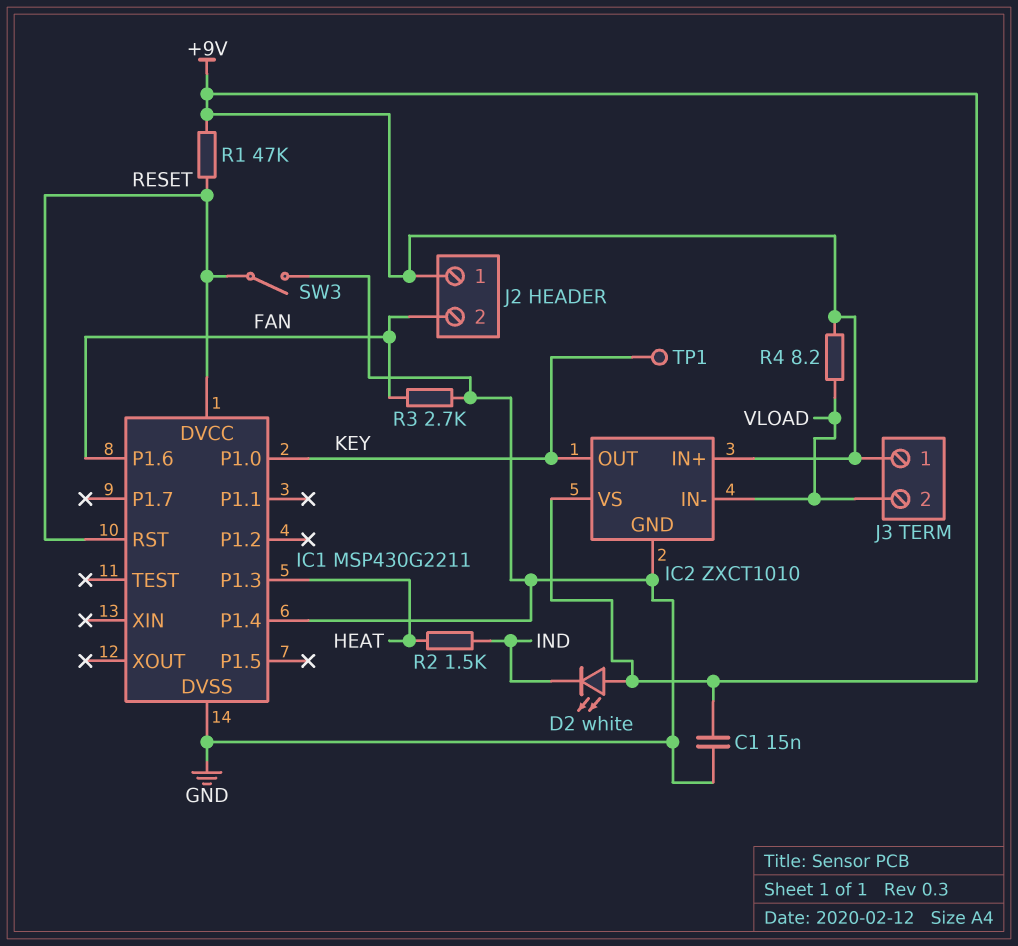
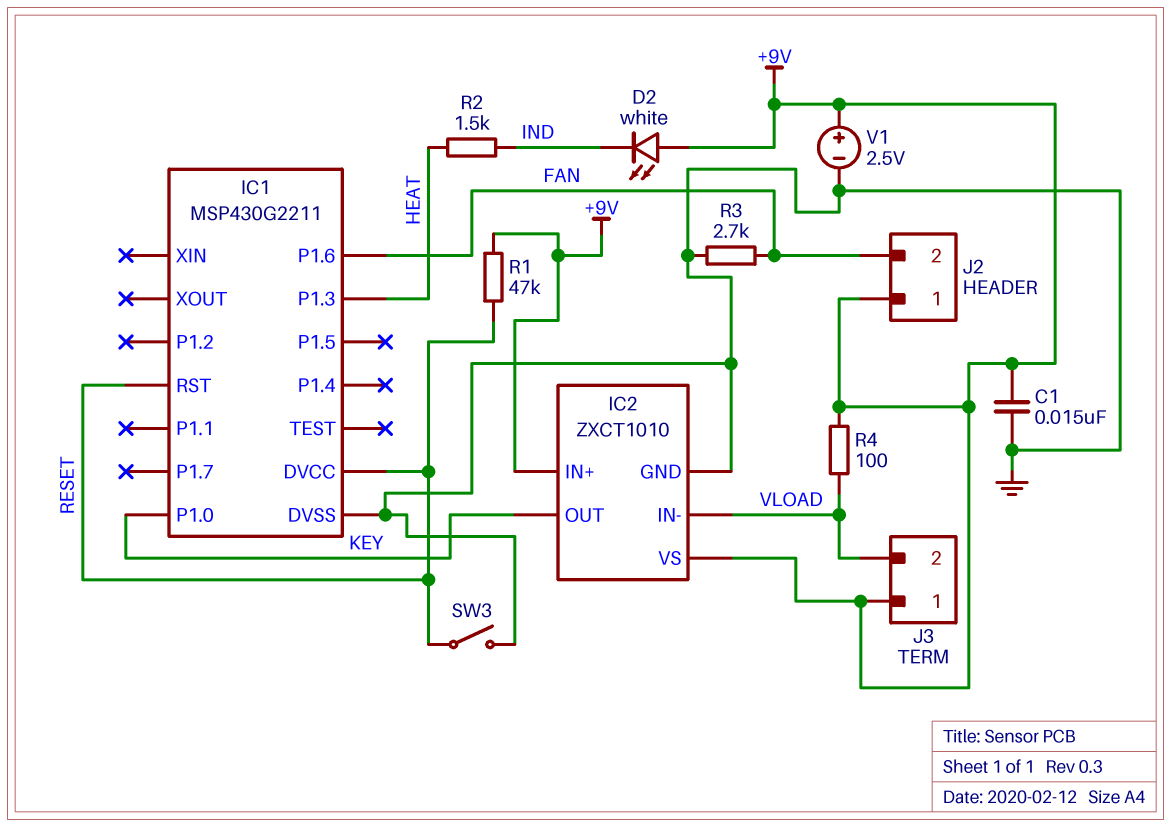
IC1 pin P1.4: GND -> none
R4: 8.2 (+9V, VLOAD) -> 100 (+9V, VLOAD)
TP1: test point (KEY) -> none
V1: none -> 2.5V (plus +9V, minus GND)

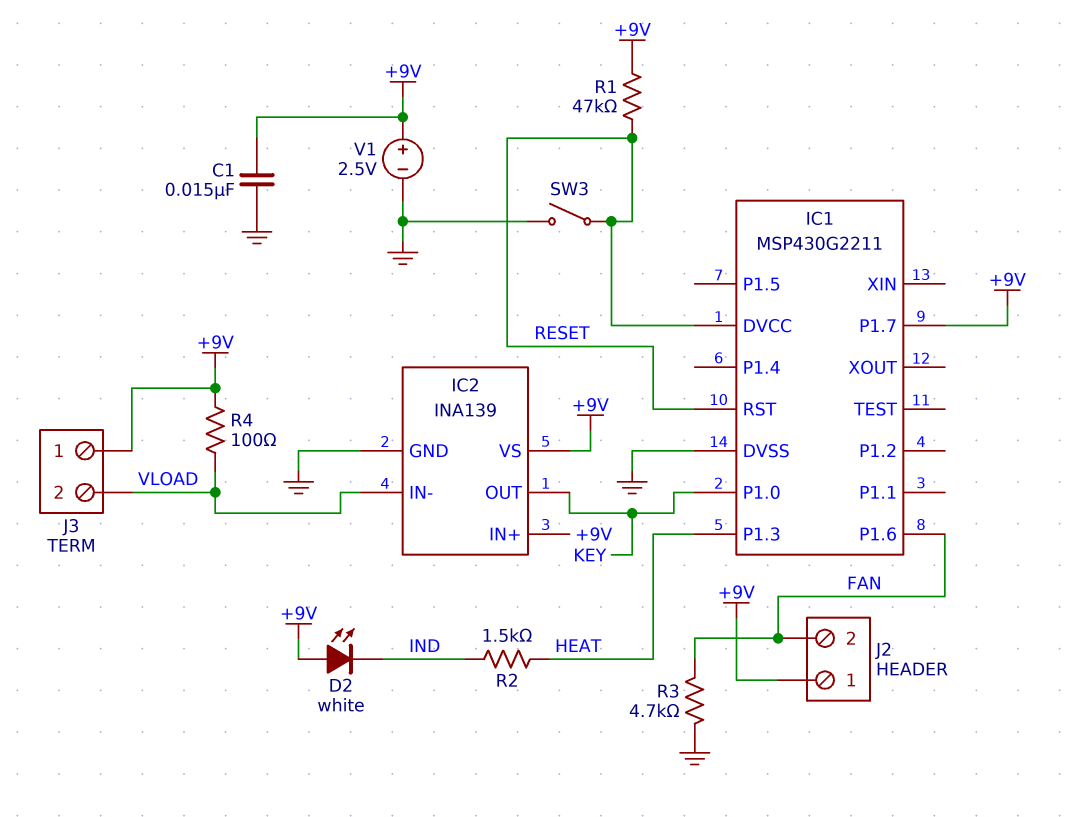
IC1 pin P1.7: none -> +9V
IC2: ZXCT1010 -> INA139
R3: 2.7k (FAN, GND) -> 4.7k (FAN, GND)

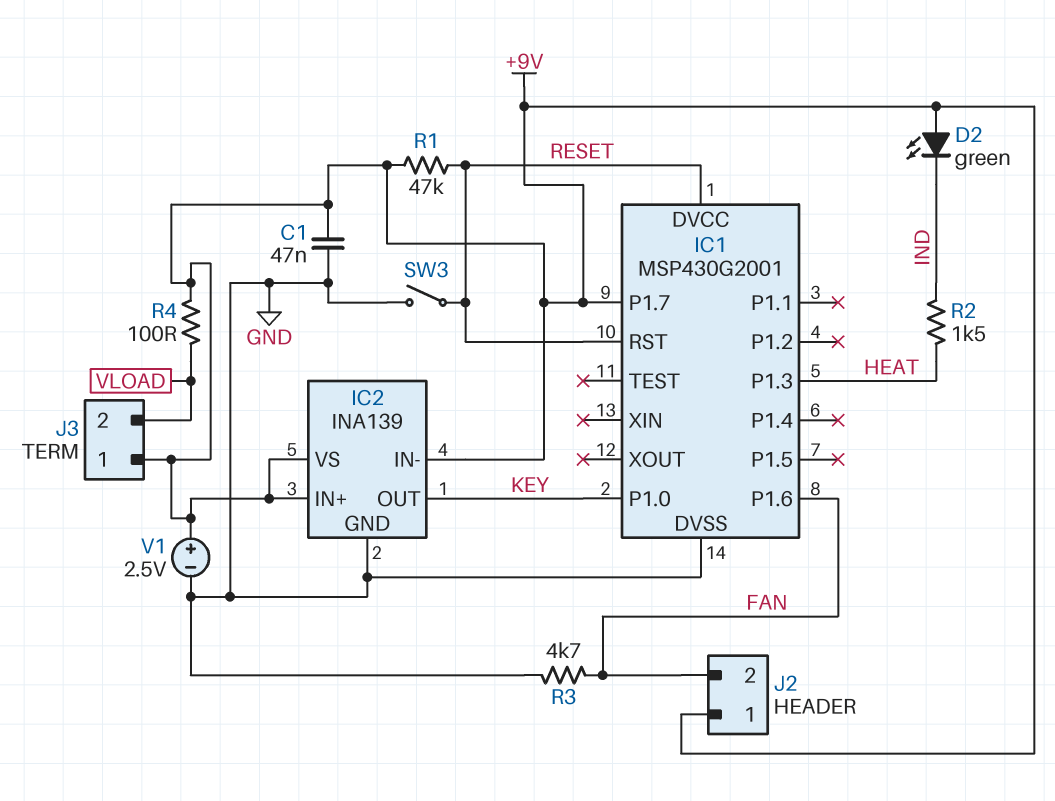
C1: 15nF (+9V, GND) -> 47nF (+9V, GND)
D2: LED white (A +9V, K IND) -> LED green (A +9V, K IND)
IC1: MSP430G2211 -> MSP430G2001
IC2 pin IN-: VLOAD -> +9V

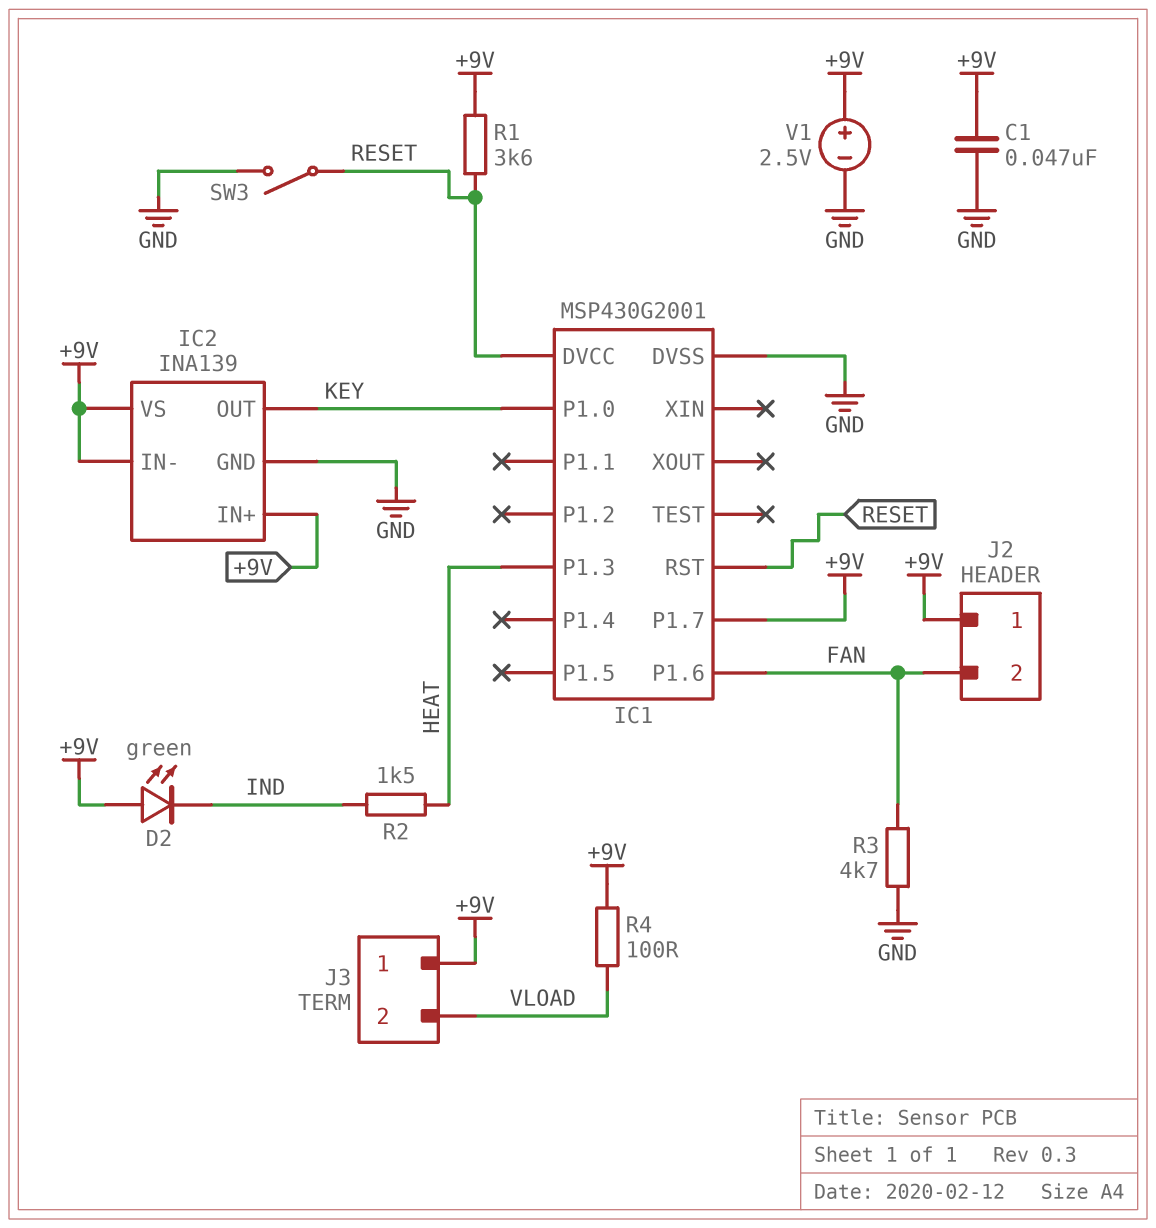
R1: 47k (+9V, RESET) -> 3.6k (+9V, RESET)

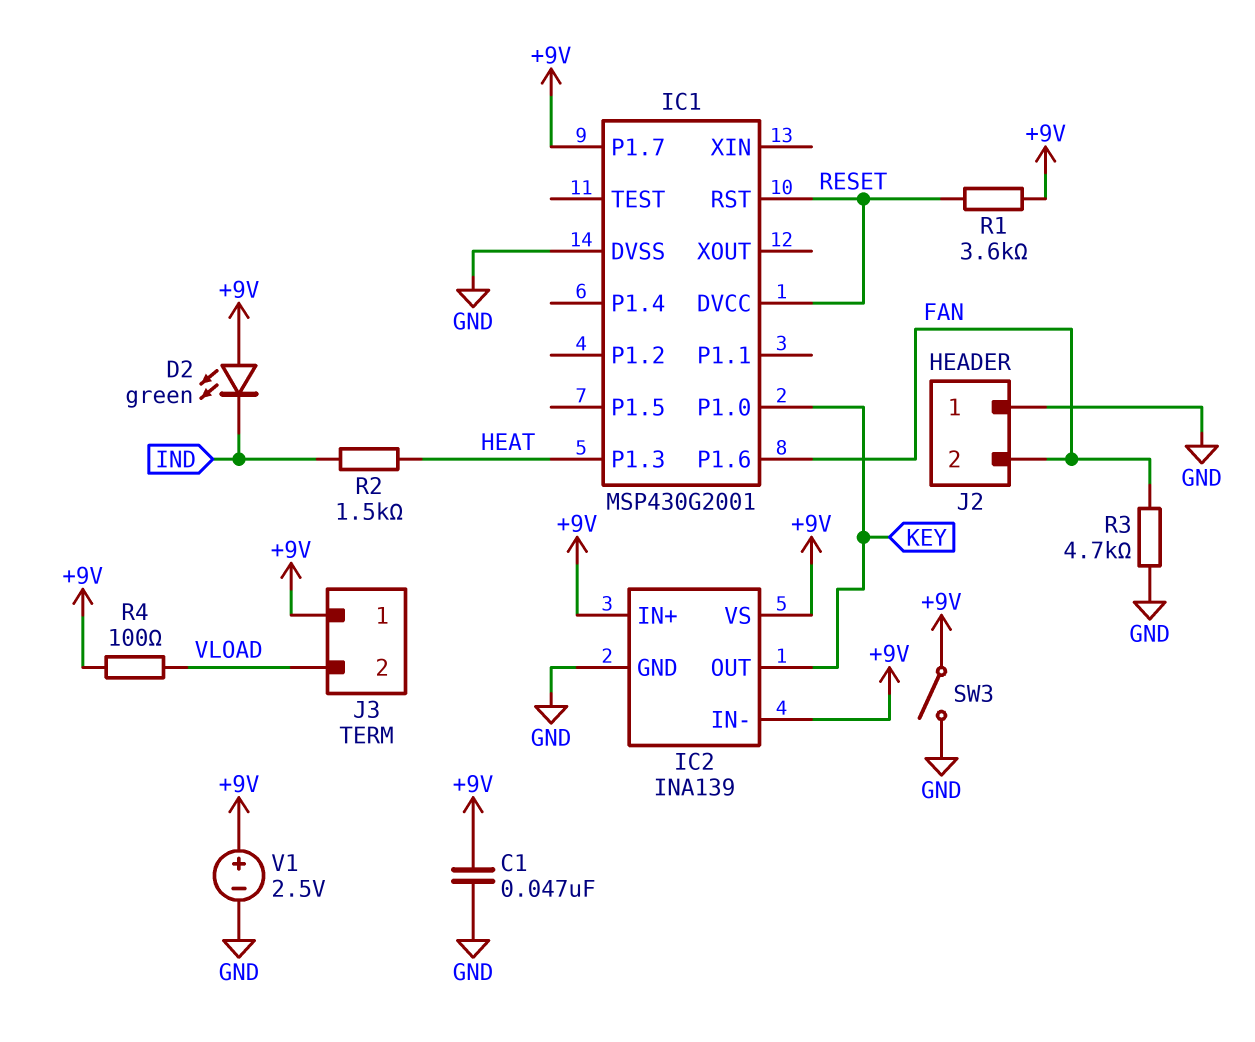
J2 pin 1: +9V -> GND
SW3: switch (GND, RESET) -> switch (+9V, GND)

